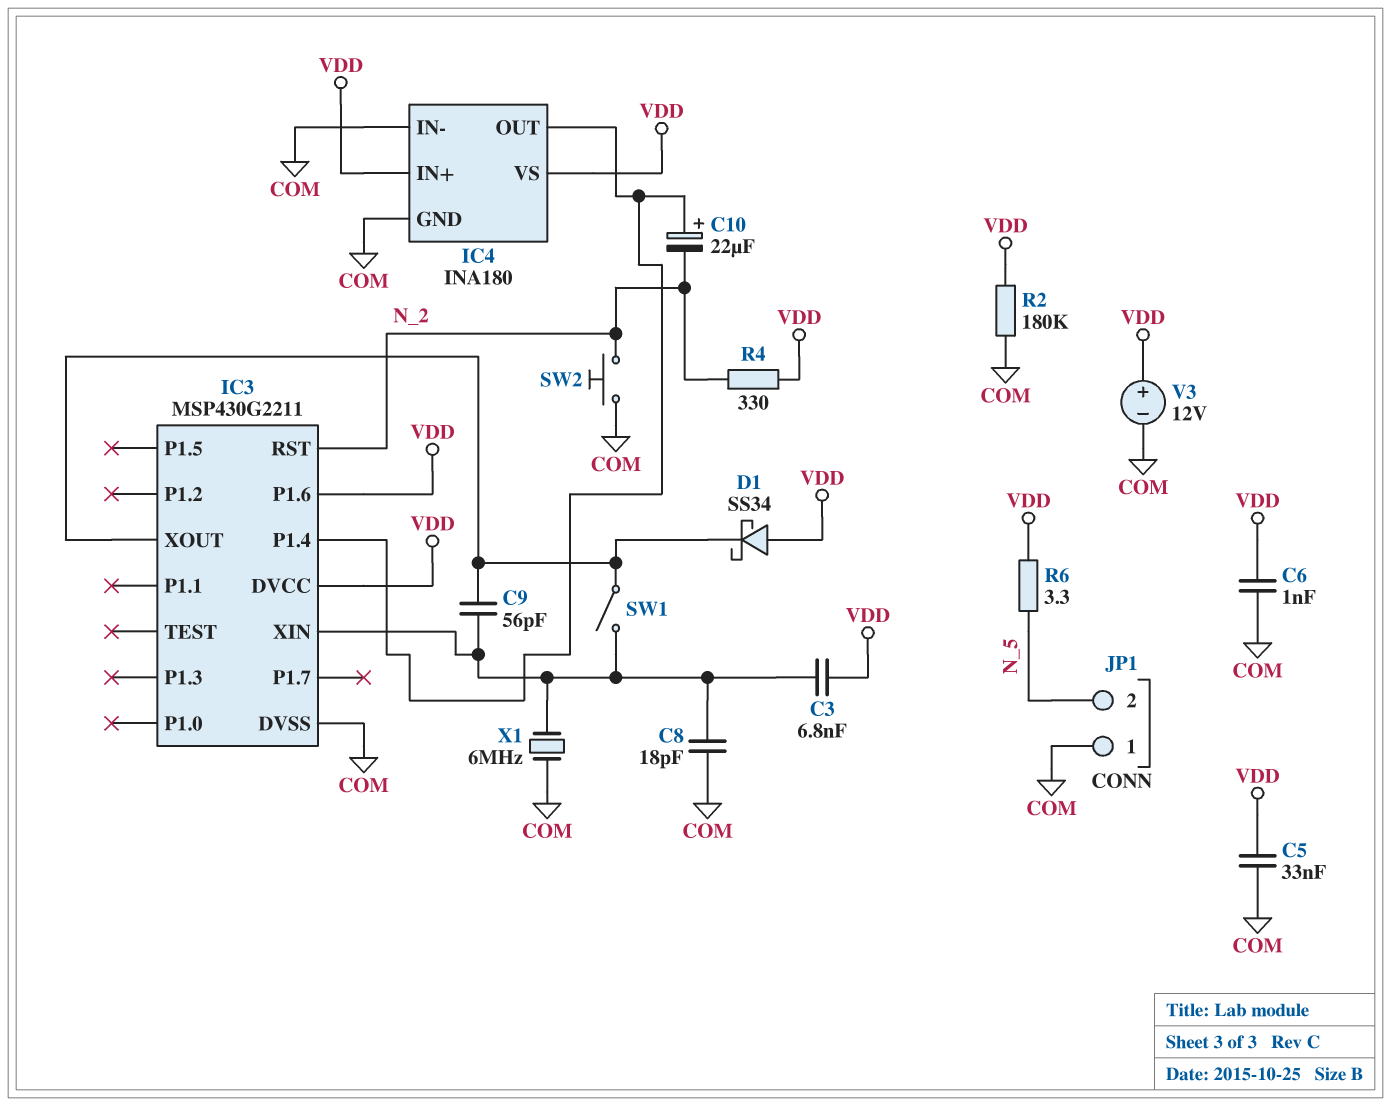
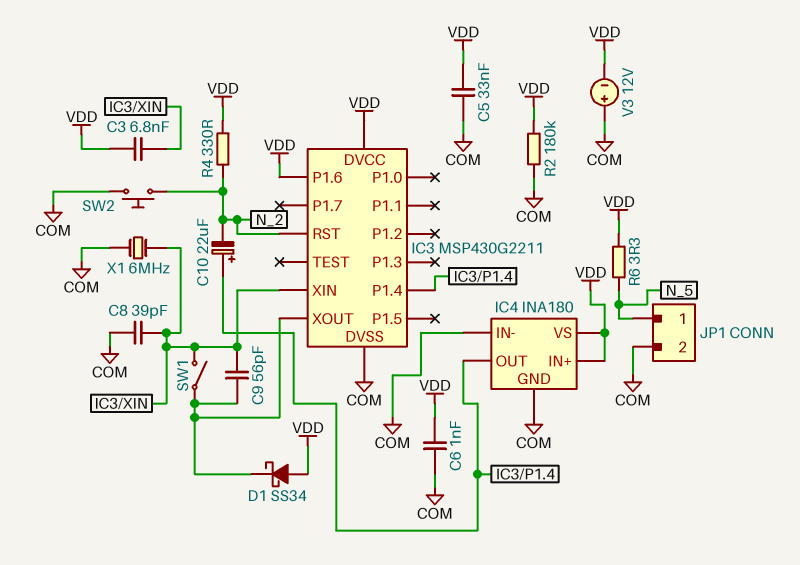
C8: 18pF (COM, IC3/XIN) -> 39pF (COM, IC3/XIN)
JP1 pin 1: COM -> N_5
JP1 pin 2: N_5 -> COM
V3: 12V (plus VDD, minus COM) -> 12V (plus COM, minus VDD)

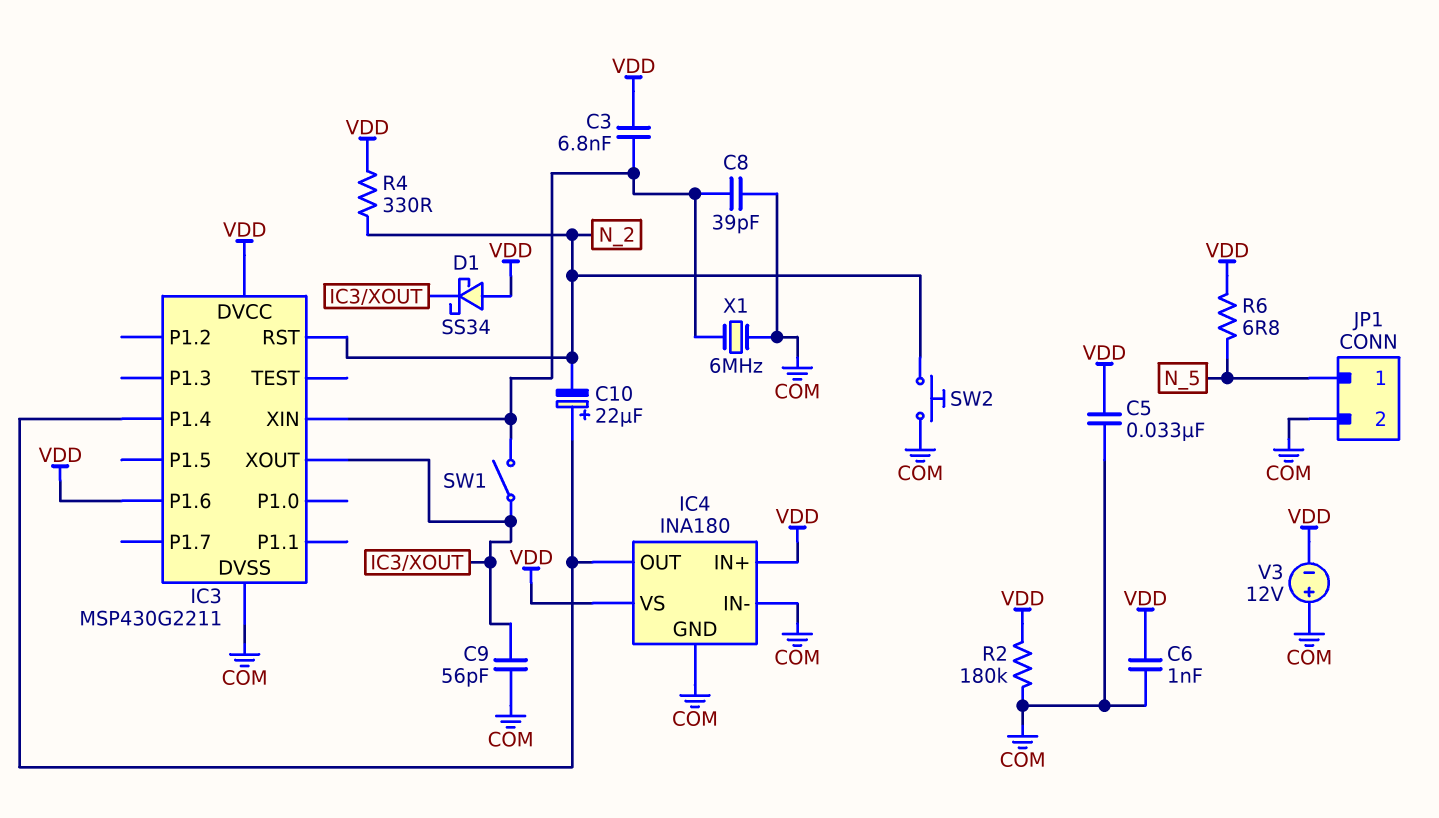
C9: 56pF (IC3/XIN, IC3/XOUT) -> 56pF (COM, IC3/XOUT)
R6: 3.3 (N_5, VDD) -> 6.8 (N_5, VDD)

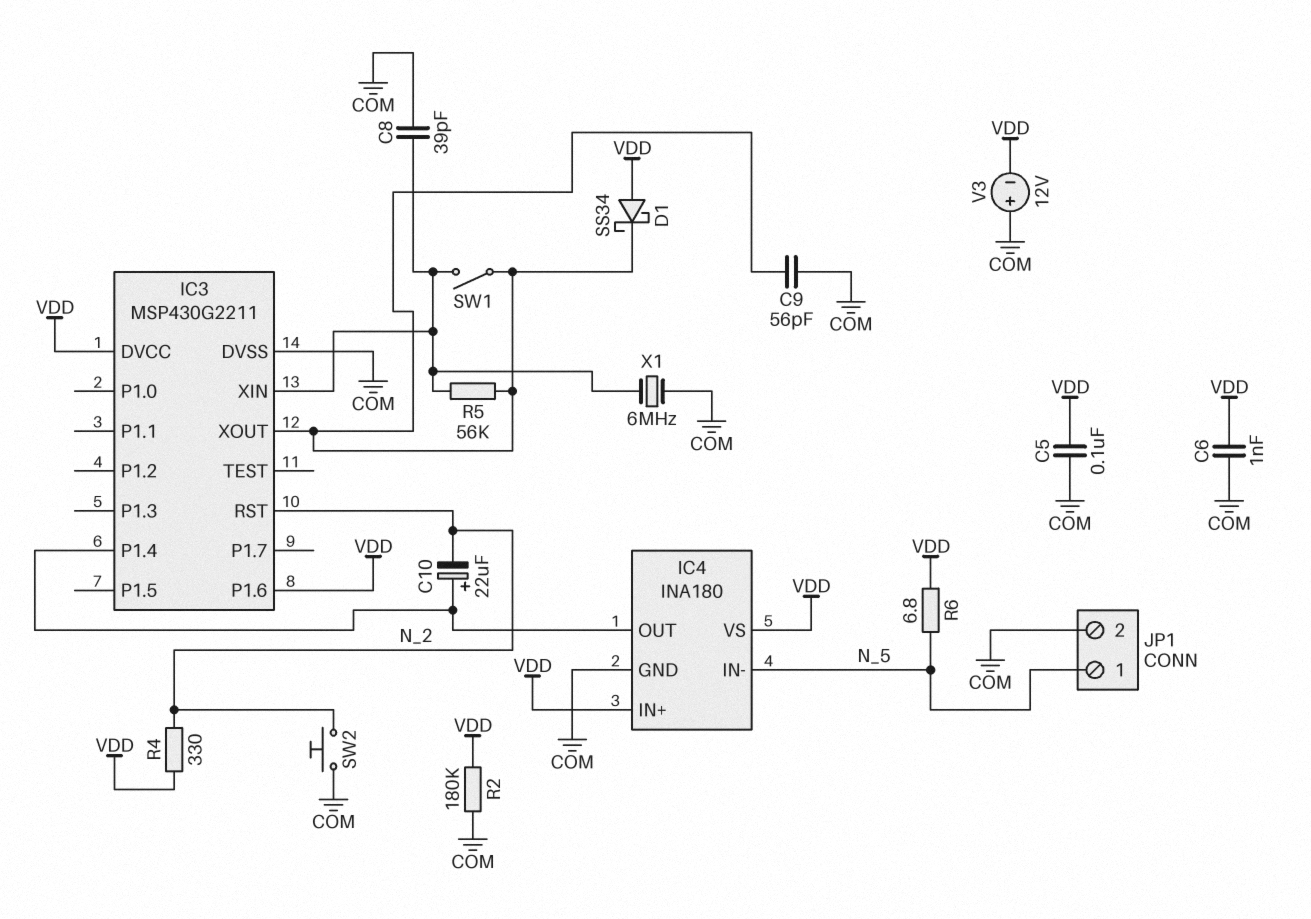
C3: 6.8nF (IC3/XIN, VDD) -> none
C5: 33nF (COM, VDD) -> 100nF (COM, VDD)
IC4 pin IN-: COM -> N_5
R5: none -> 56k (IC3/XIN, IC3/XOUT)

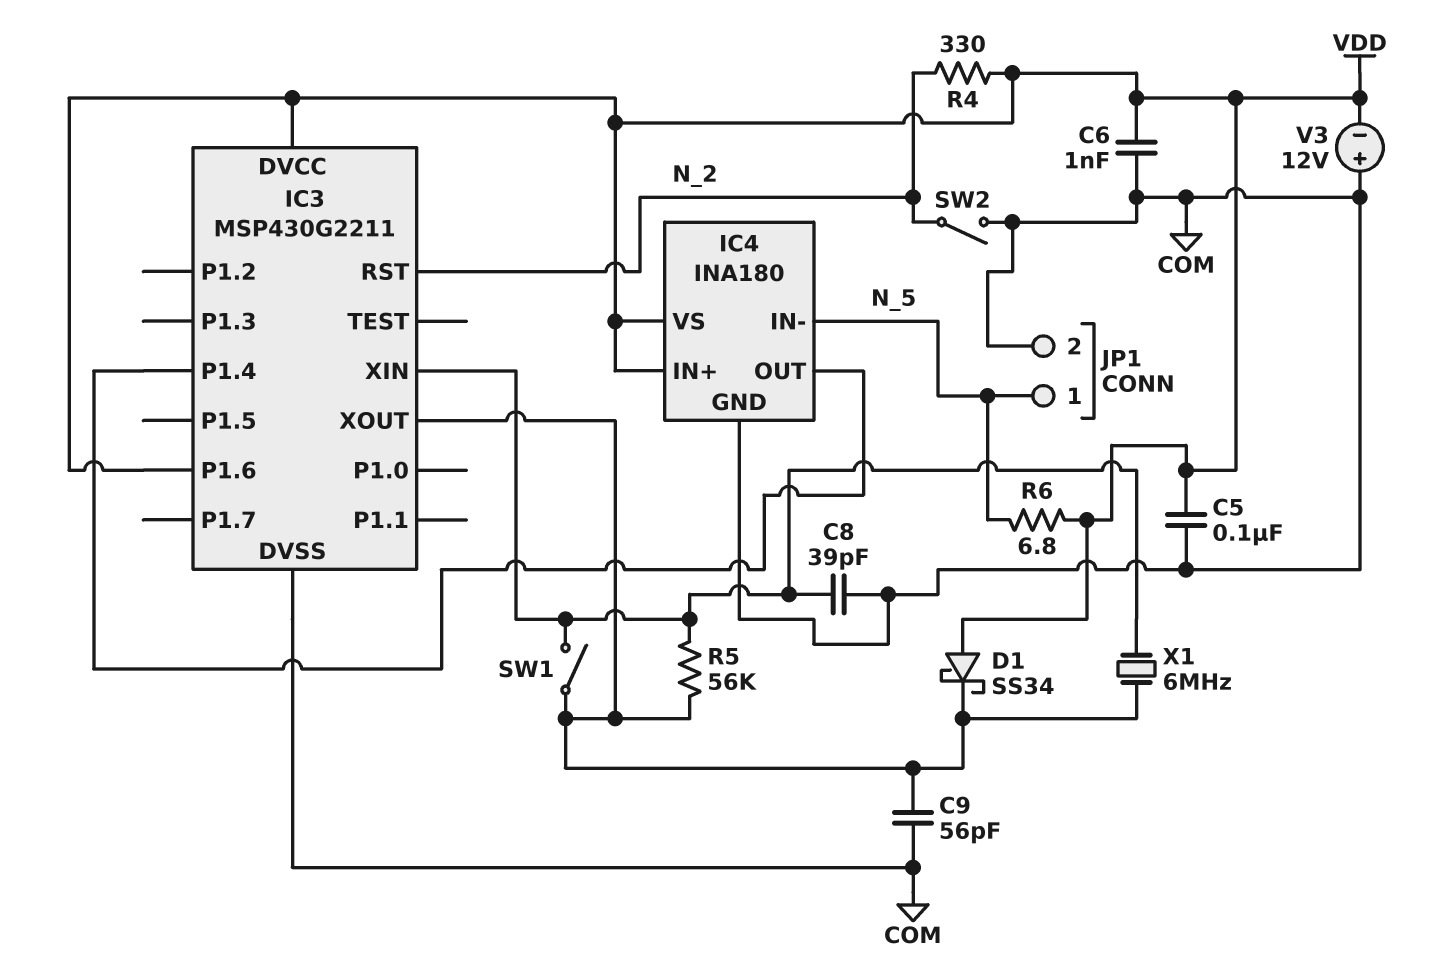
C10: 22uF (plus IC3/P1.4, minus N_2) -> none
R2: 180k (COM, VDD) -> none
SW2: button (COM, N_2) -> switch (COM, N_2)
X1: 6MHz (COM, IC3/XIN) -> 6MHz (IC3/XIN, IC3/XOUT)

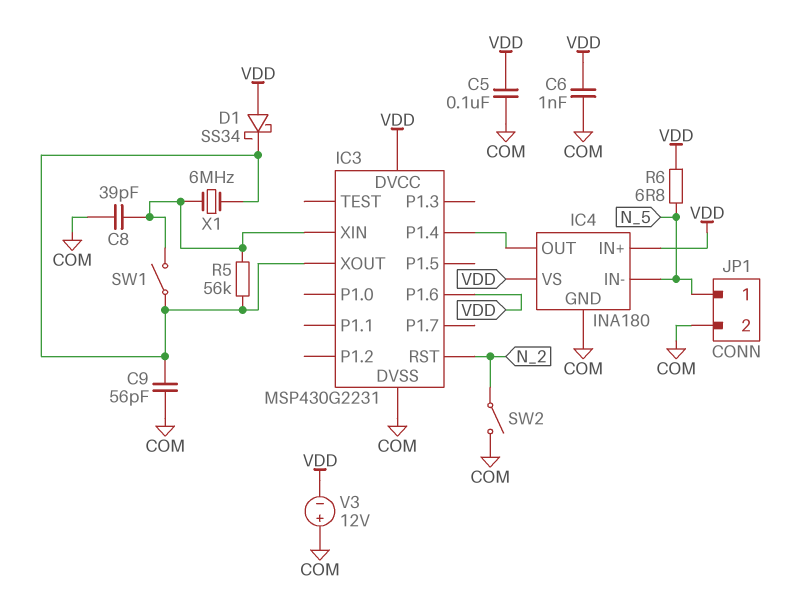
IC3: MSP430G2211 -> MSP430G2231
R4: 330 (N_2, VDD) -> none

